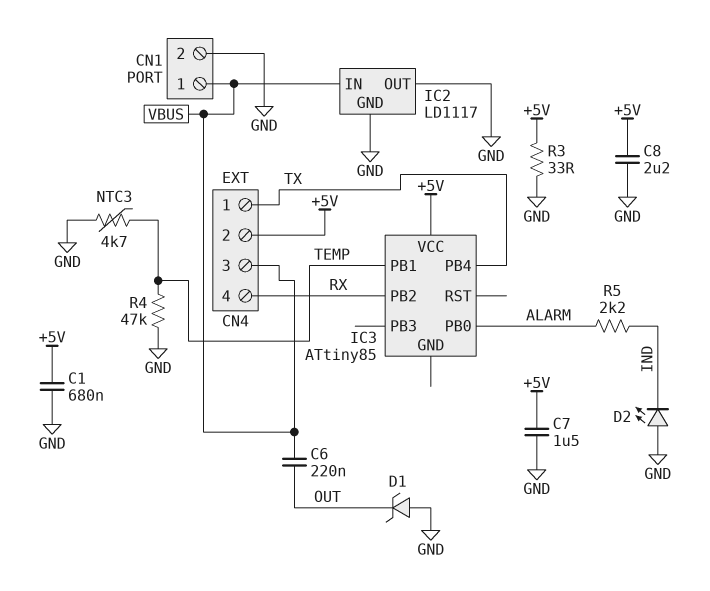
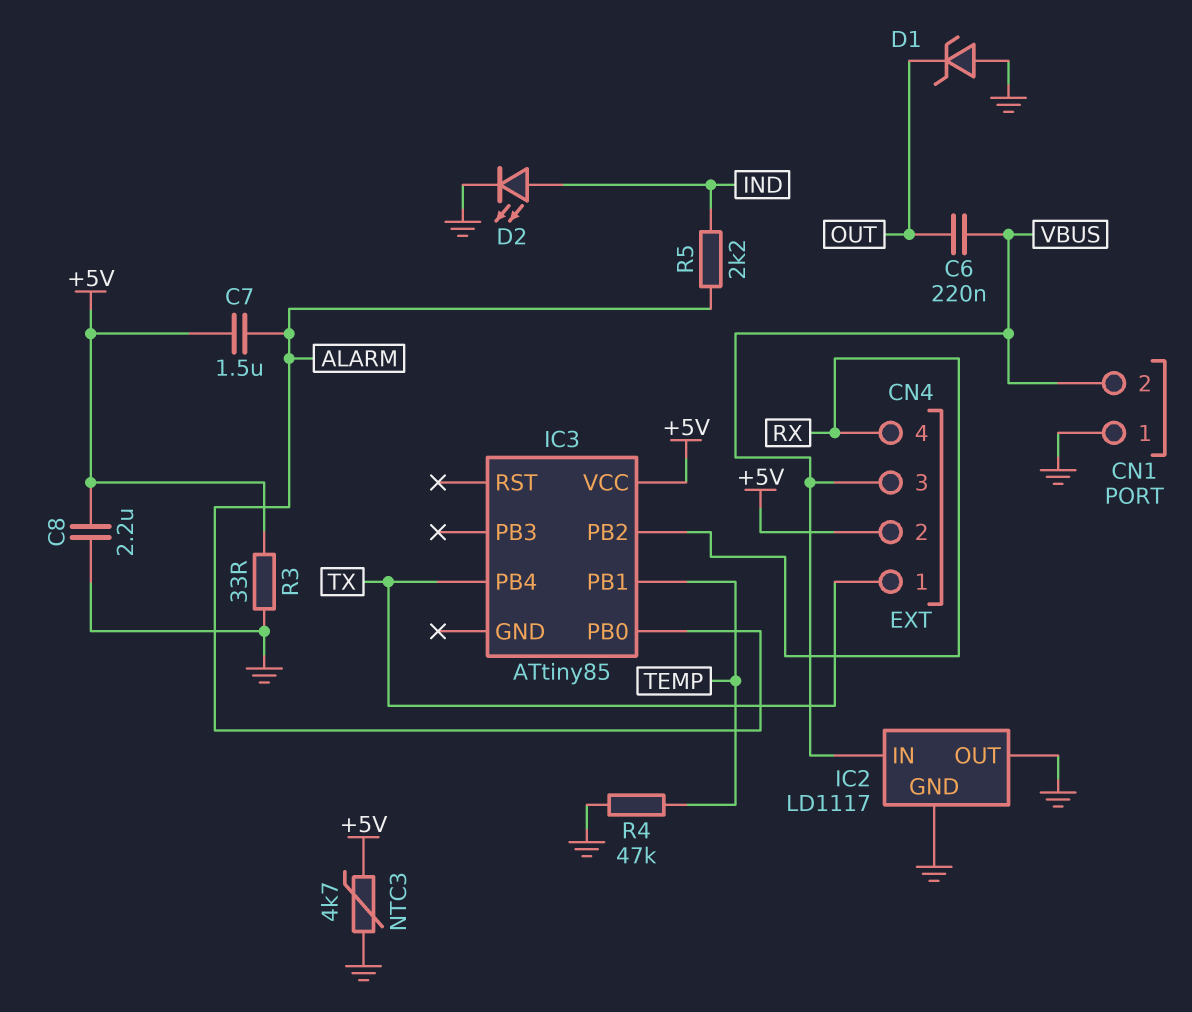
C1: 680nF (+5V, GND) -> none
C7: 1.5uF (+5V, GND) -> 1.5uF (+5V, ALARM)
CN1 pin 1: VBUS -> GND
CN1 pin 2: GND -> VBUS
D2: LED (A GND, K IND) -> LED (A IND, K GND)
NTC3: 4.7k (GND, TEMP) -> 4.7k (+5V, GND)

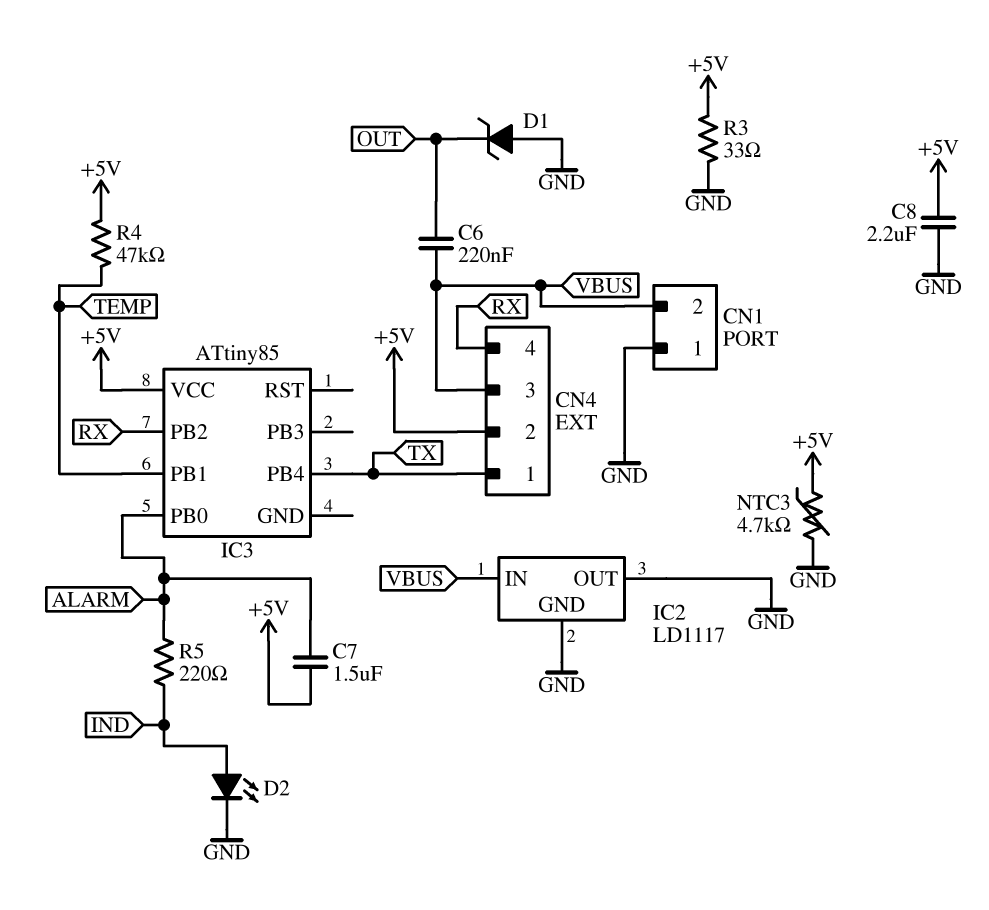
R4: 47k (GND, TEMP) -> 47k (+5V, TEMP)
R5: 2.2k (ALARM, IND) -> 220 (ALARM, IND)

